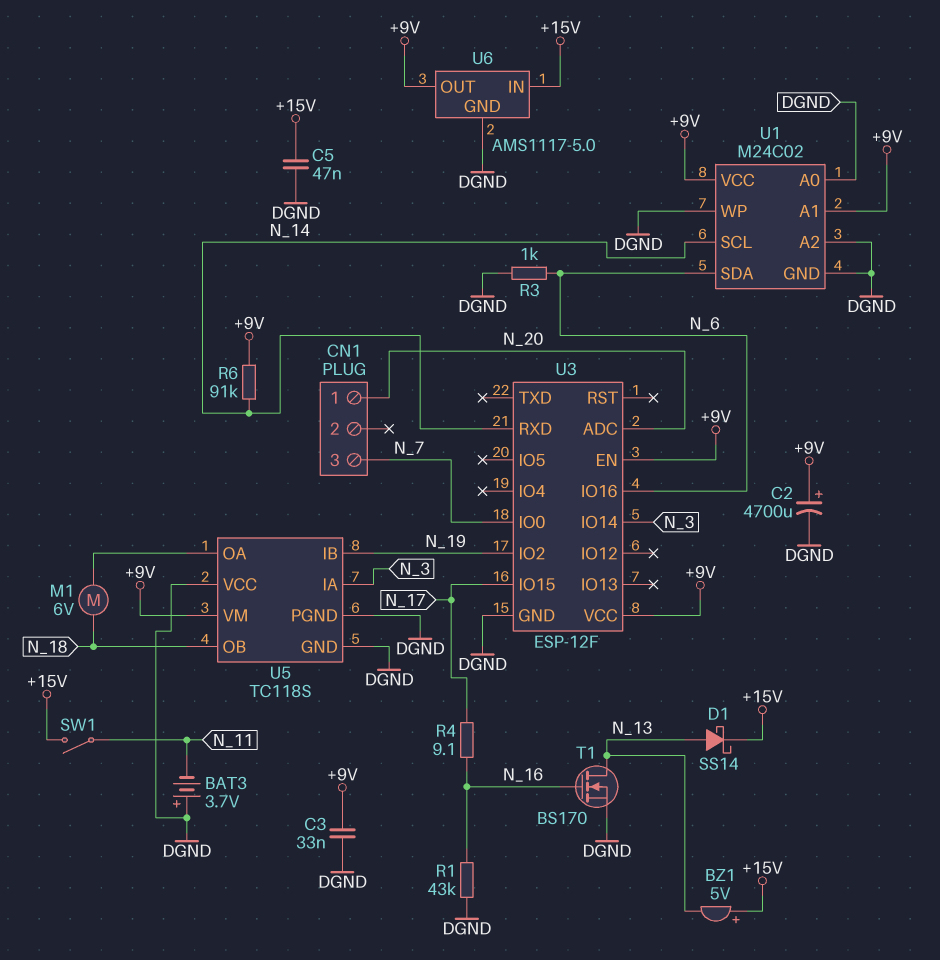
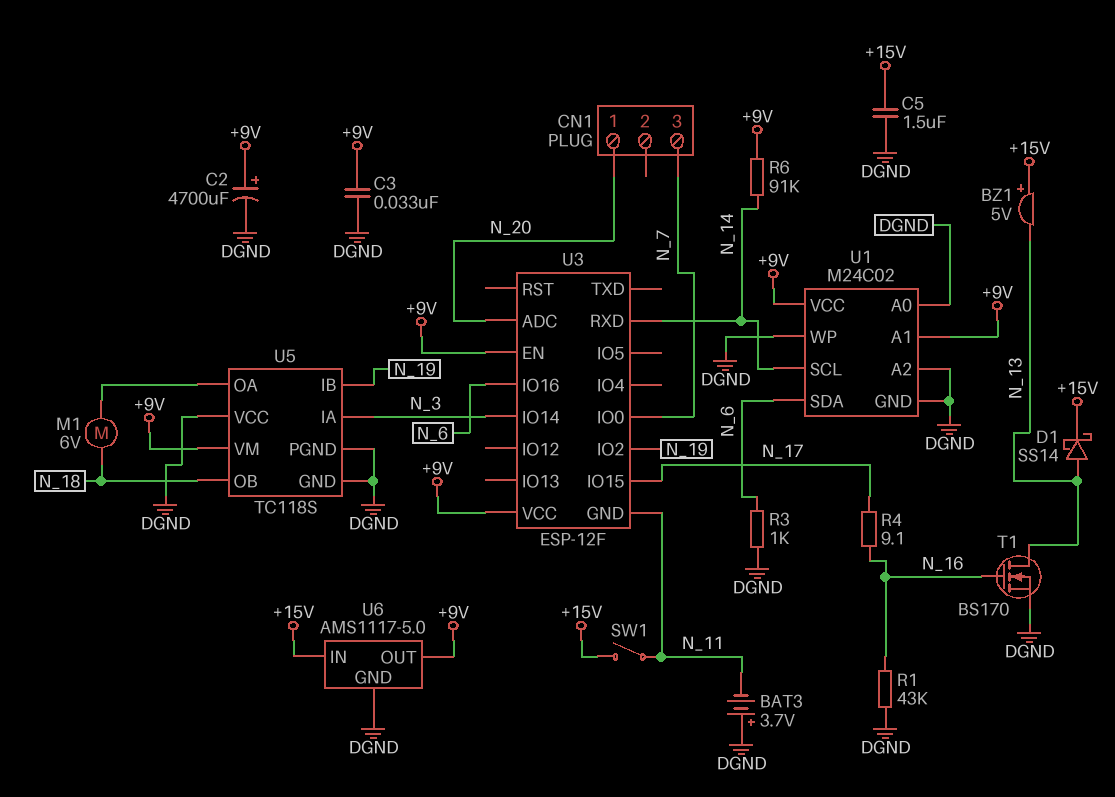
C5: 47nF (+15V, DGND) -> 1.5uF (+15V, DGND)
U3 pin GND: DGND -> N_11

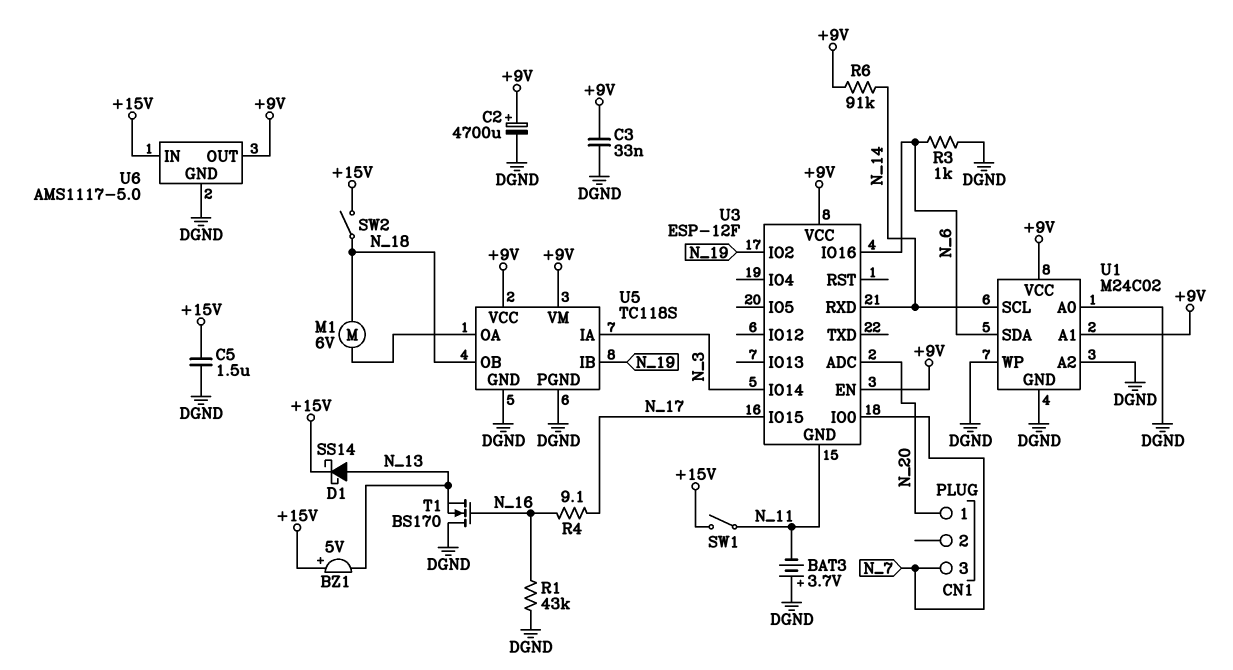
SW2: none -> switch (+15V, N_18)
T1: NMOS BS170 (G N_16, D N_13, S DGND) -> NMOS BS170 (G N_16, D DGND, S N_13)
U5 pin VCC: DGND -> +9V

